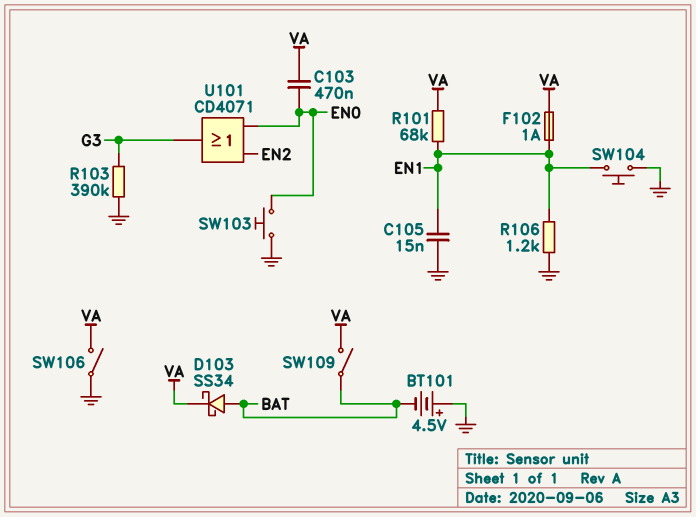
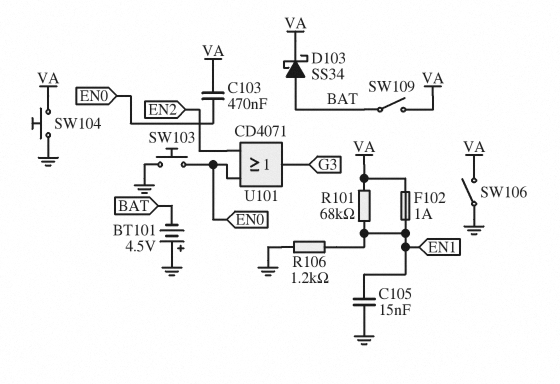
R103: 390k (G3, GND) -> none
SW104: button (EN1, GND) -> button (GND, VA)

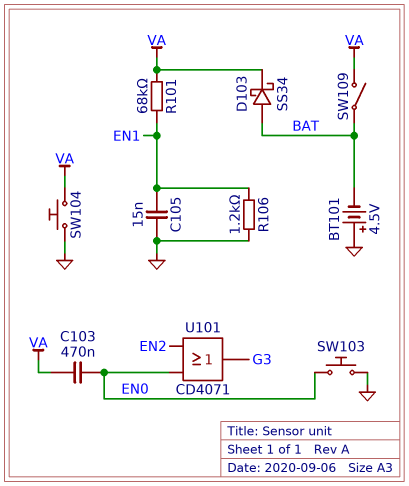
F102: 1A (EN1, VA) -> none
SW106: switch (GND, VA) -> none

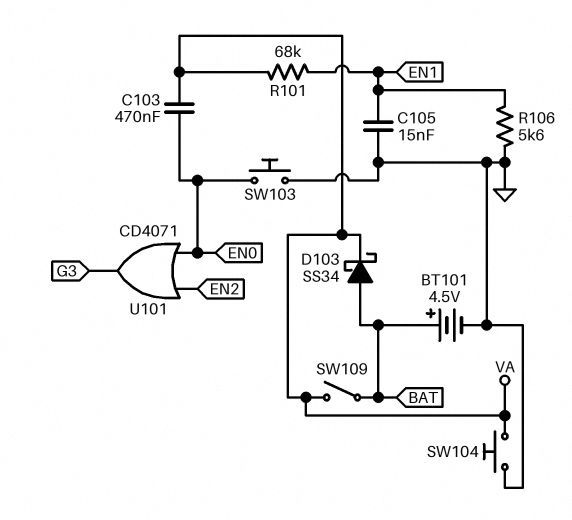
BT101: 4.5V (plus GND, minus BAT) -> 4.5V (plus BAT, minus GND)
R106: 1.2k (EN1, GND) -> 5.6k (EN1, GND)

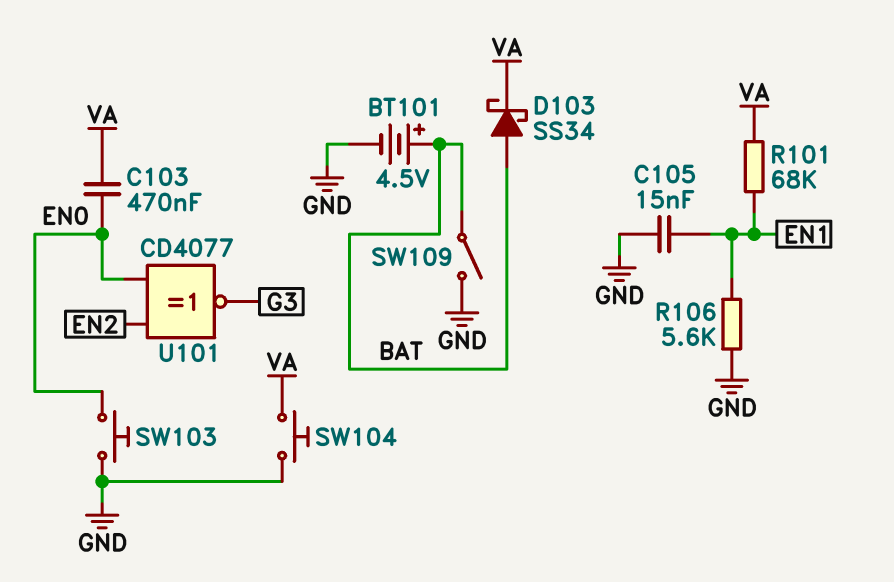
SW109: switch (BAT, VA) -> switch (BAT, GND)
U101: OR CD4071 (in EN0, in EN2, out G3) -> XNOR CD4077 (in EN0, in EN2, out G3)

